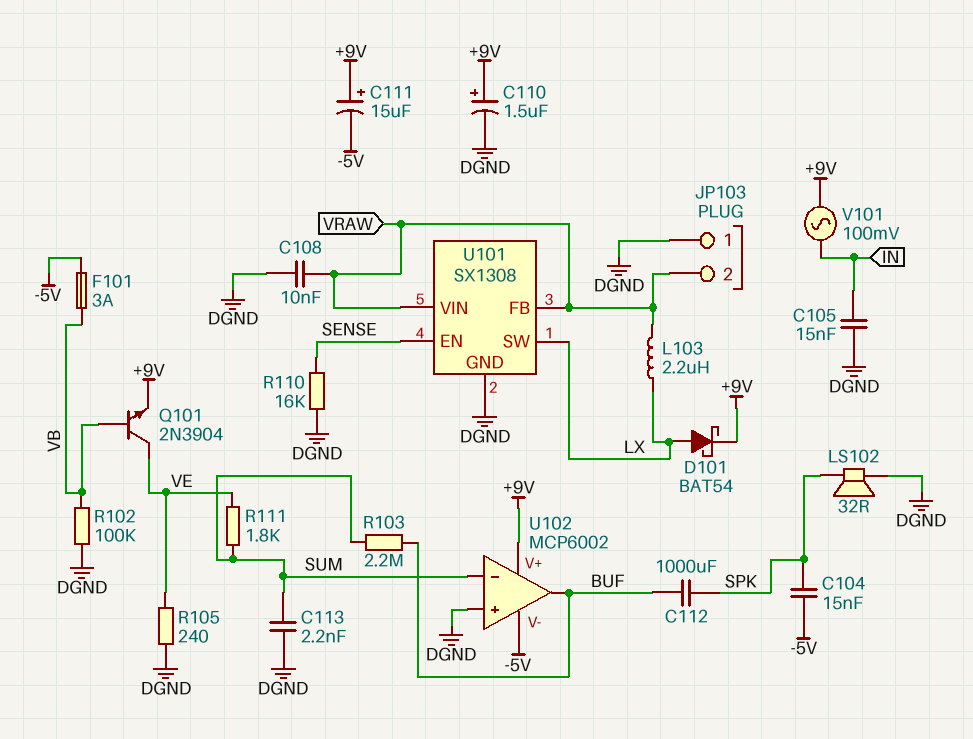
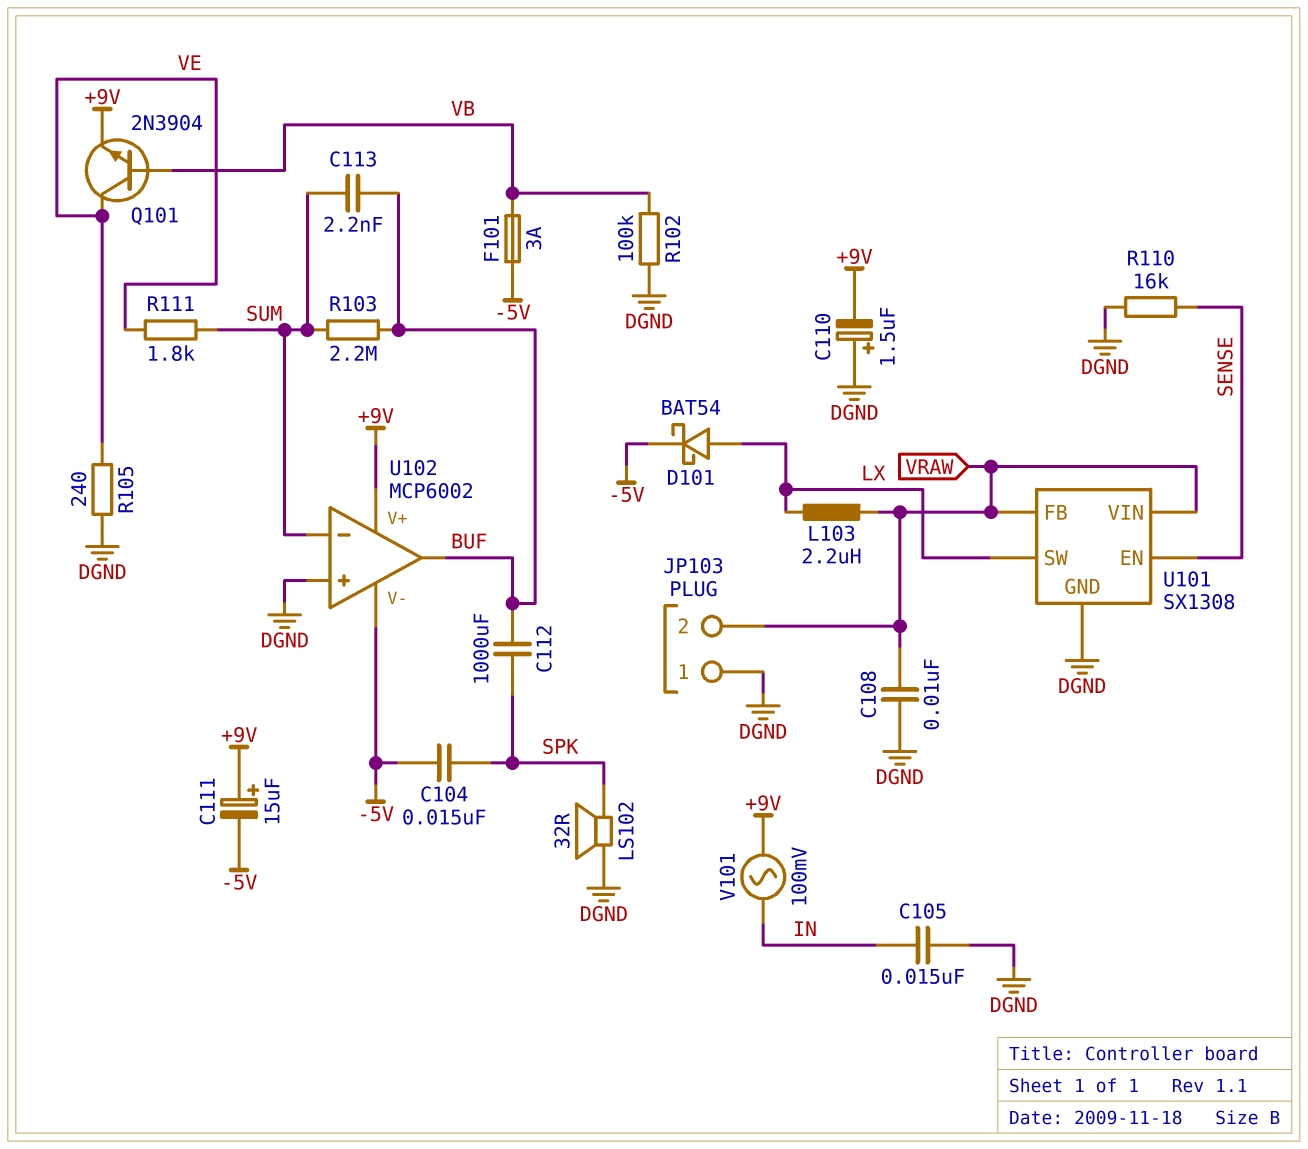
C110: 1.5uF (plus +9V, minus DGND) -> 1.5uF (plus DGND, minus +9V)
C113: 2.2nF (DGND, SUM) -> 2.2nF (BUF, SUM)
D101: schottky BAT54 (A LX, K +9V) -> schottky BAT54 (A LX, K -5V)

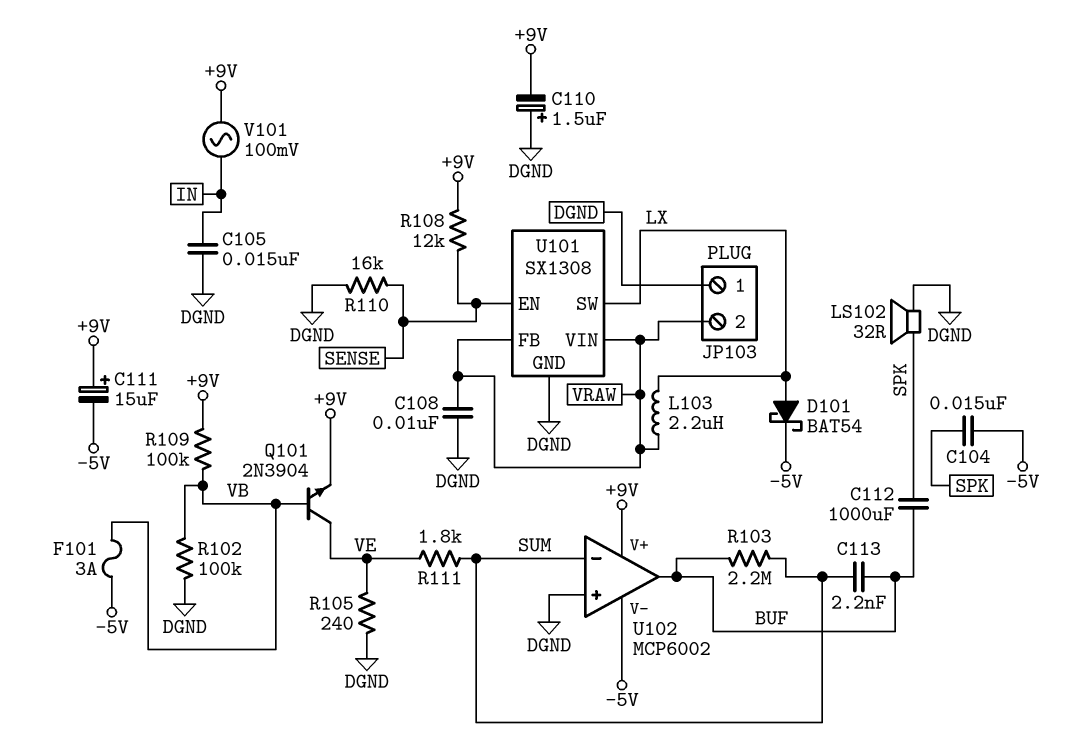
R108: none -> 12k (+9V, SENSE)
R109: none -> 100k (+9V, VB)

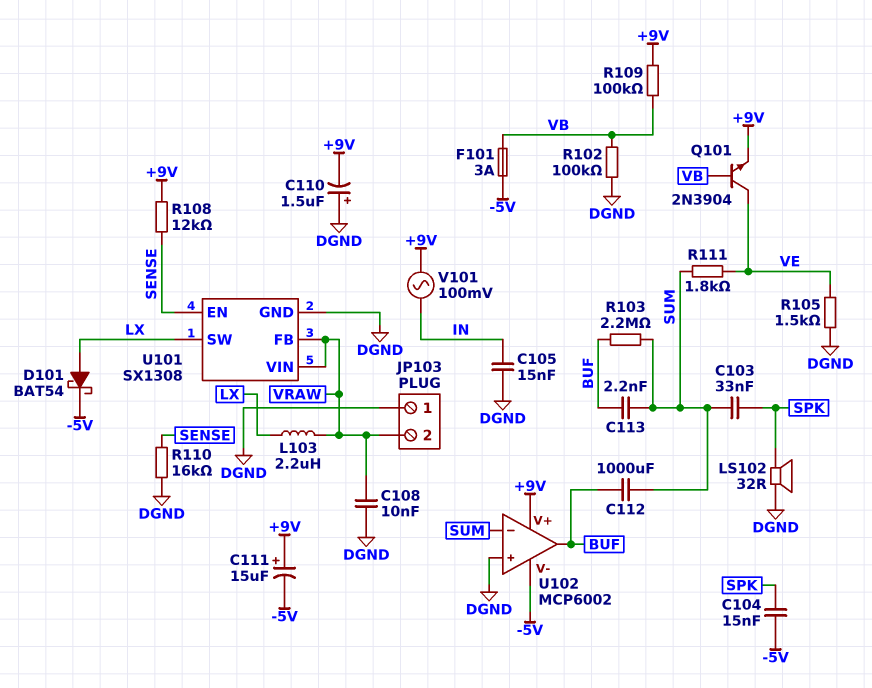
C103: none -> 33nF (SPK, SUM)
C112: 1000uF (BUF, SPK) -> 1000uF (BUF, SUM)
R105: 240 (DGND, VE) -> 1.5k (DGND, VE)

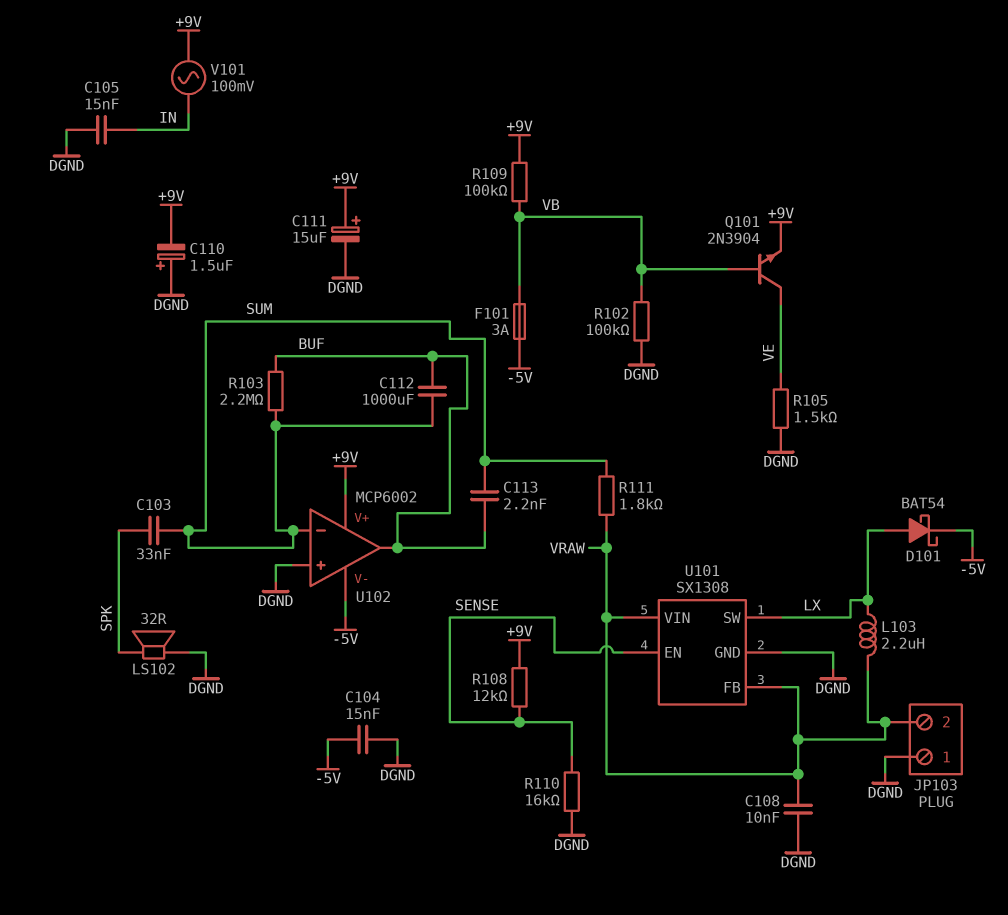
C104: 15nF (-5V, SPK) -> 15nF (-5V, DGND)
C111: 15uF (plus +9V, minus -5V) -> 15uF (plus +9V, minus DGND)
R111: 1.8k (SUM, VE) -> 1.8k (SUM, VRAW)

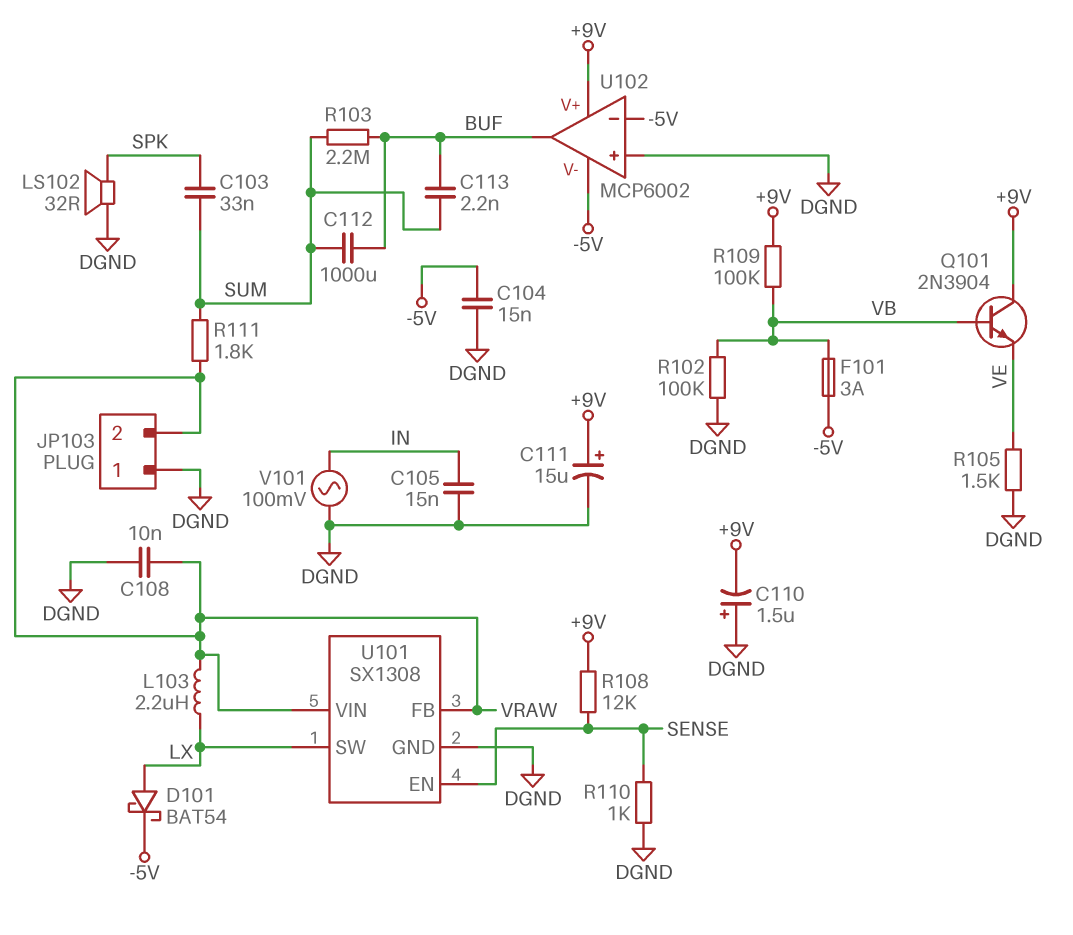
Q101: NPN 2N3904 (B VB, C VE, E +9V) -> NPN 2N3904 (B VB, C +9V, E VE)
R110: 16k (DGND, SENSE) -> 1k (DGND, SENSE)
U102 pin in-: SUM -> -5V
V101: AC 100mV (+9V, IN) -> AC 100mV (DGND, IN)

